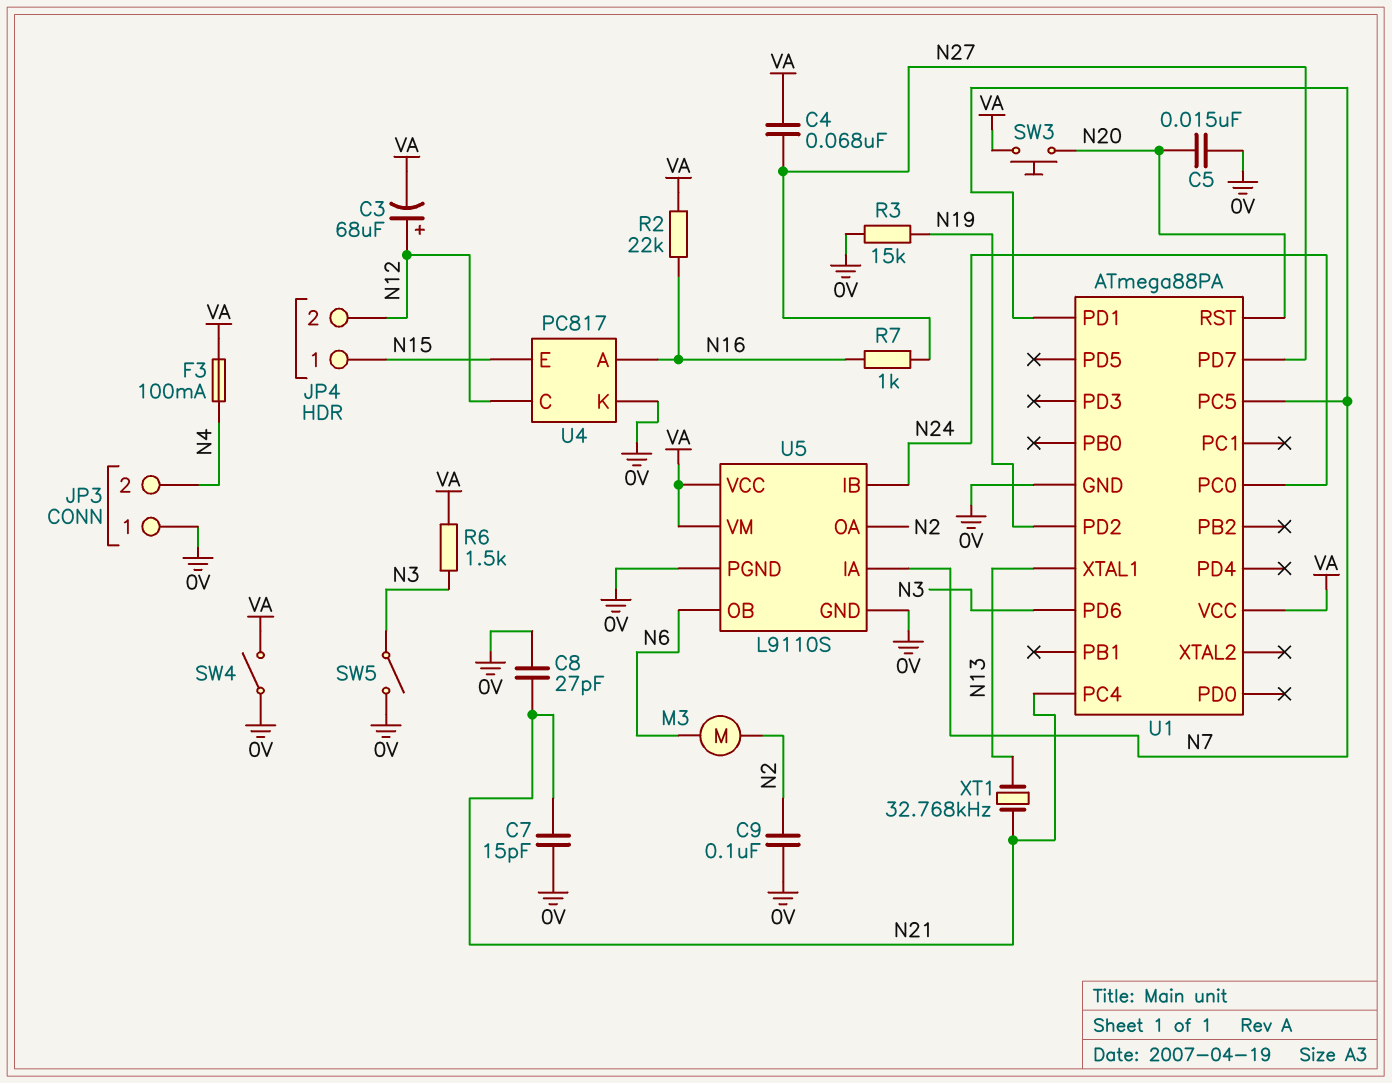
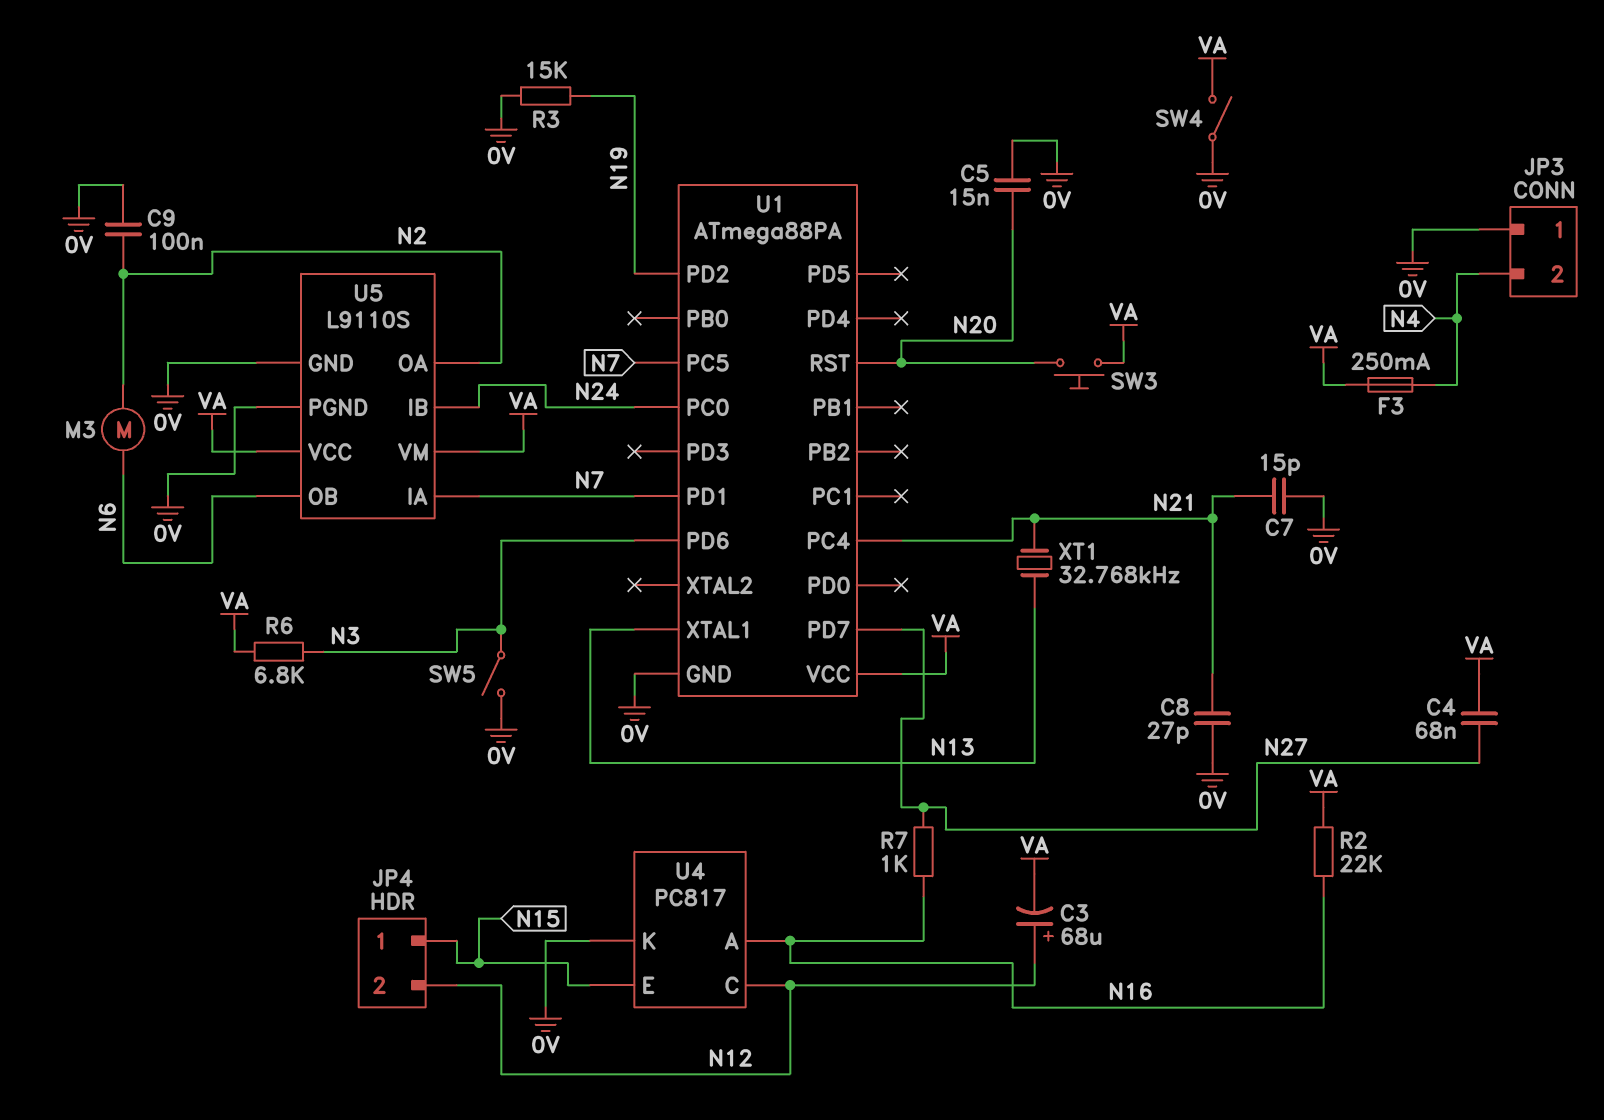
F3: 100mA (N4, VA) -> 250mA (N4, VA)
R6: 1.5k (N3, VA) -> 6.8k (N3, VA)

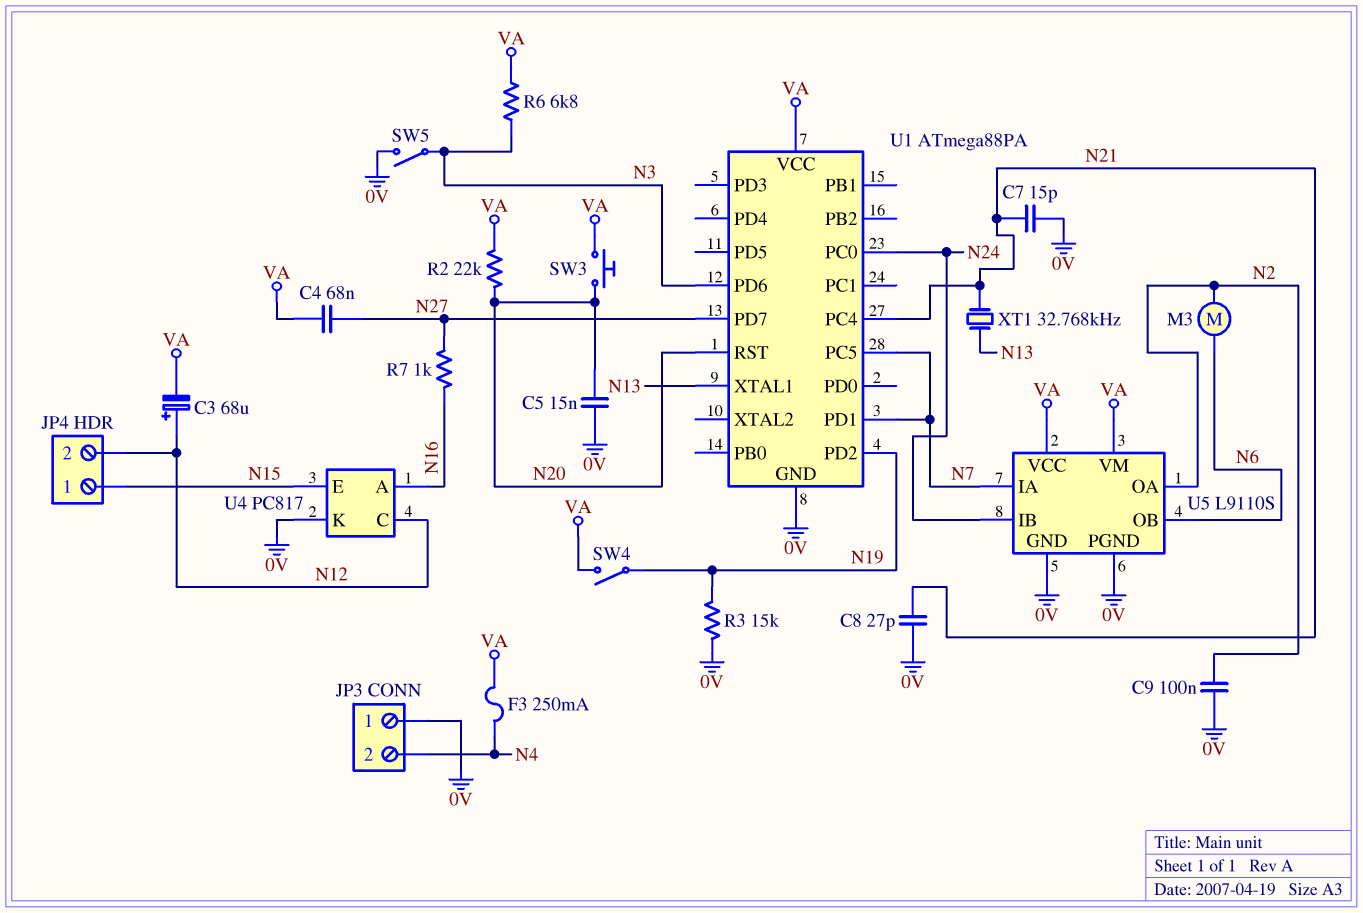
R2: 22k (N16, VA) -> 22k (N20, VA)
SW4: switch (0V, VA) -> switch (N19, VA)

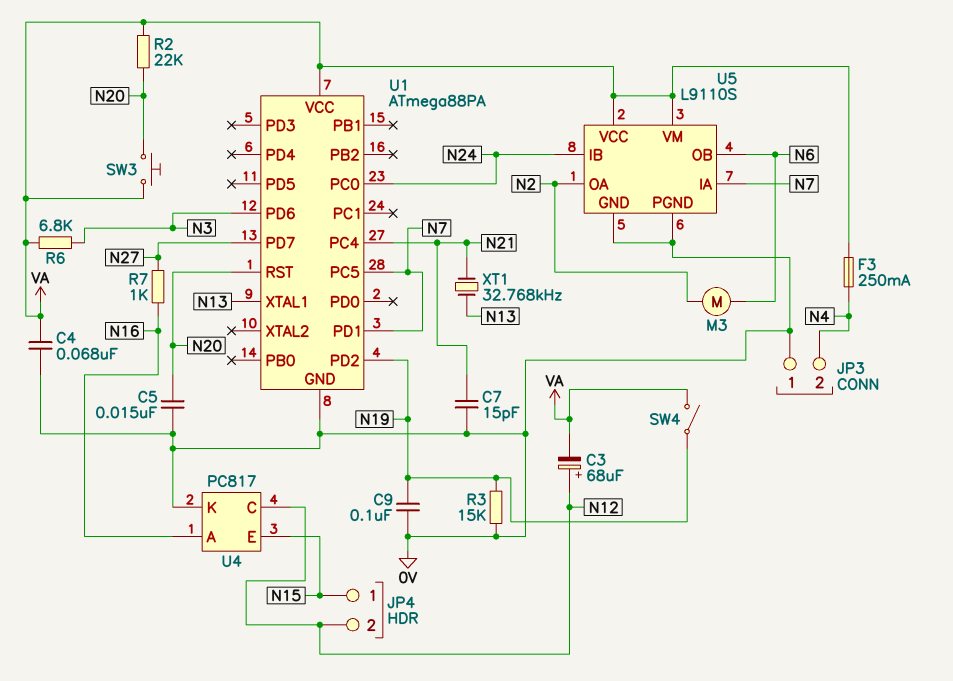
C4: 68nF (N27, VA) -> 68nF (0V, VA)
C8: 27pF (0V, N21) -> none
C9: 100nF (0V, N2) -> 100nF (0V, N19)
SW5: switch (0V, N3) -> none

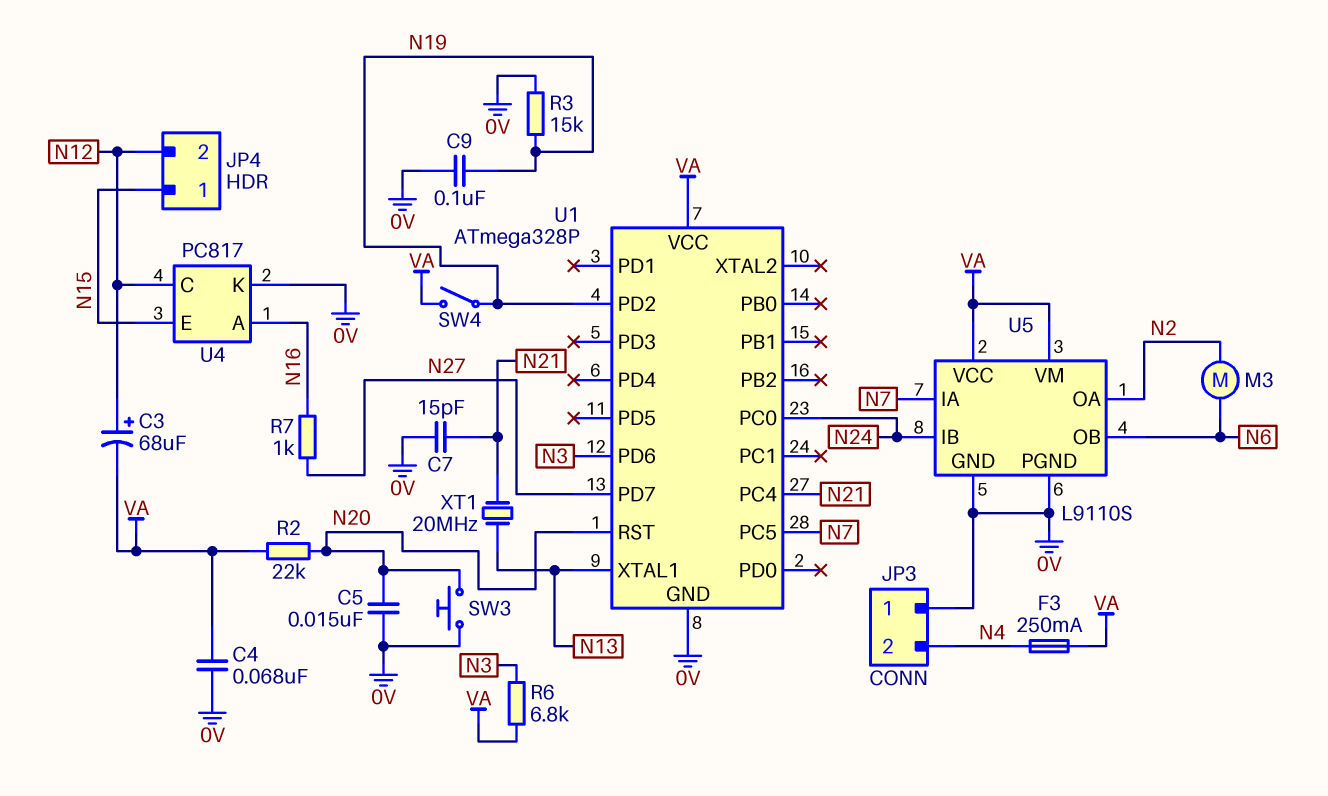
SW3: button (N20, VA) -> button (0V, N20)
U1: ATmega88PA -> ATmega328P
U1 pin PD1: N7 -> none
XT1: 32.768kHz (N13, N21) -> 20MHz (N13, N21)

